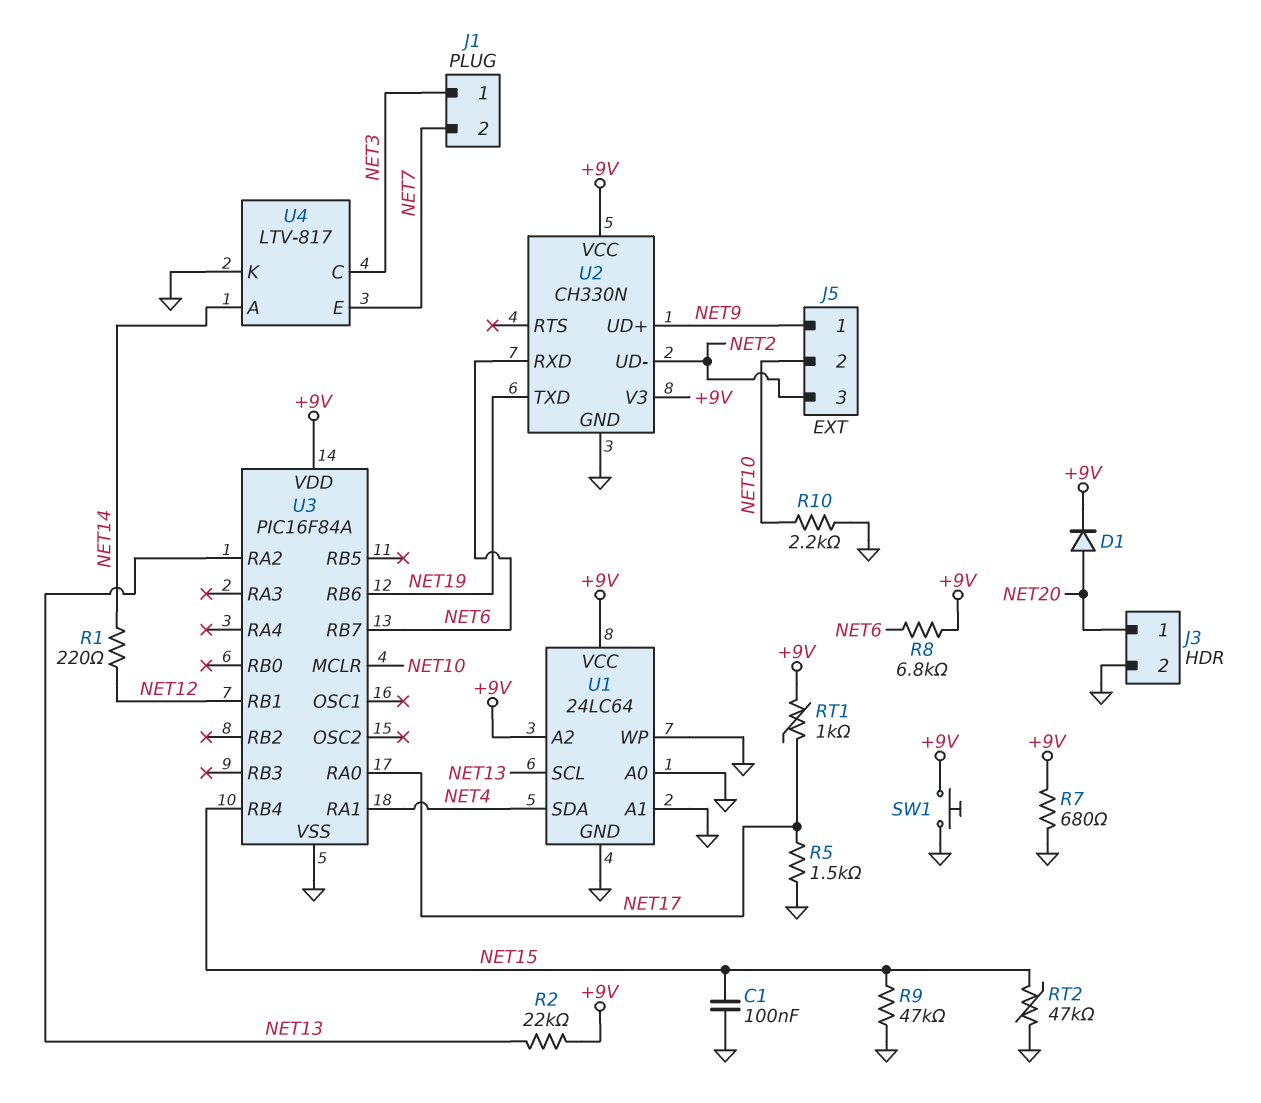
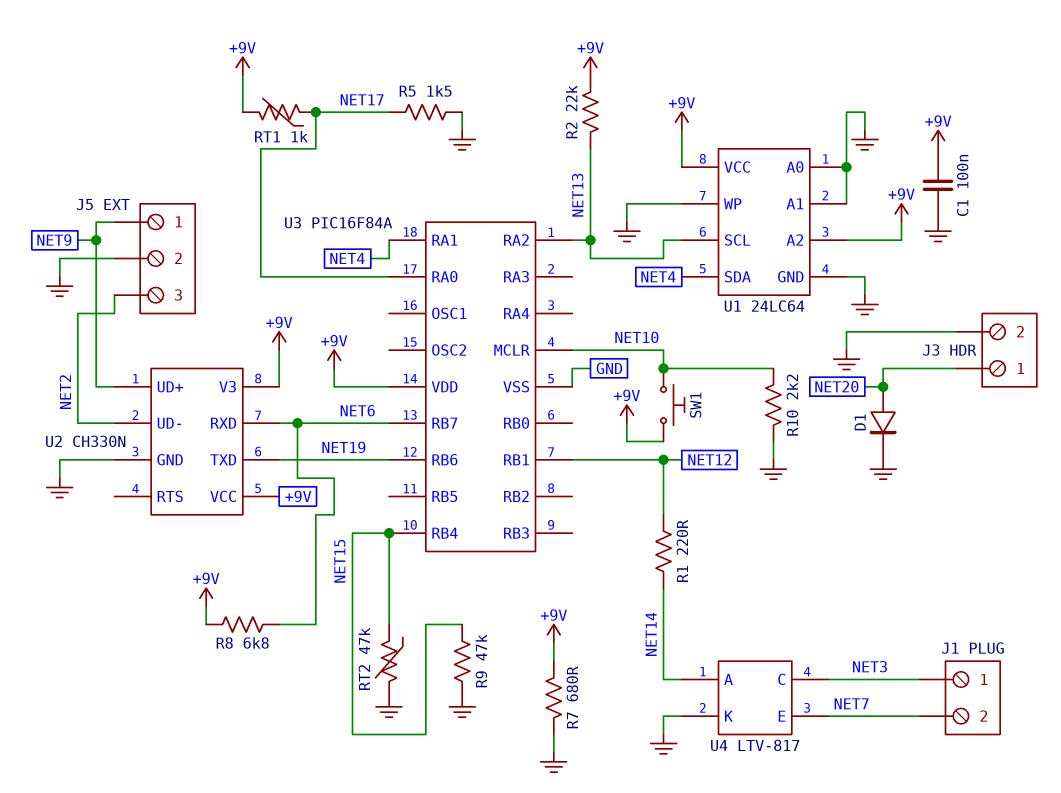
C1: 100nF (GND, NET15) -> 100nF (+9V, GND)
D1: diode (A NET20, K +9V) -> diode (A NET20, K GND)
J5 pin 2: NET10 -> GND
SW1: button (+9V, GND) -> button (+9V, NET10)

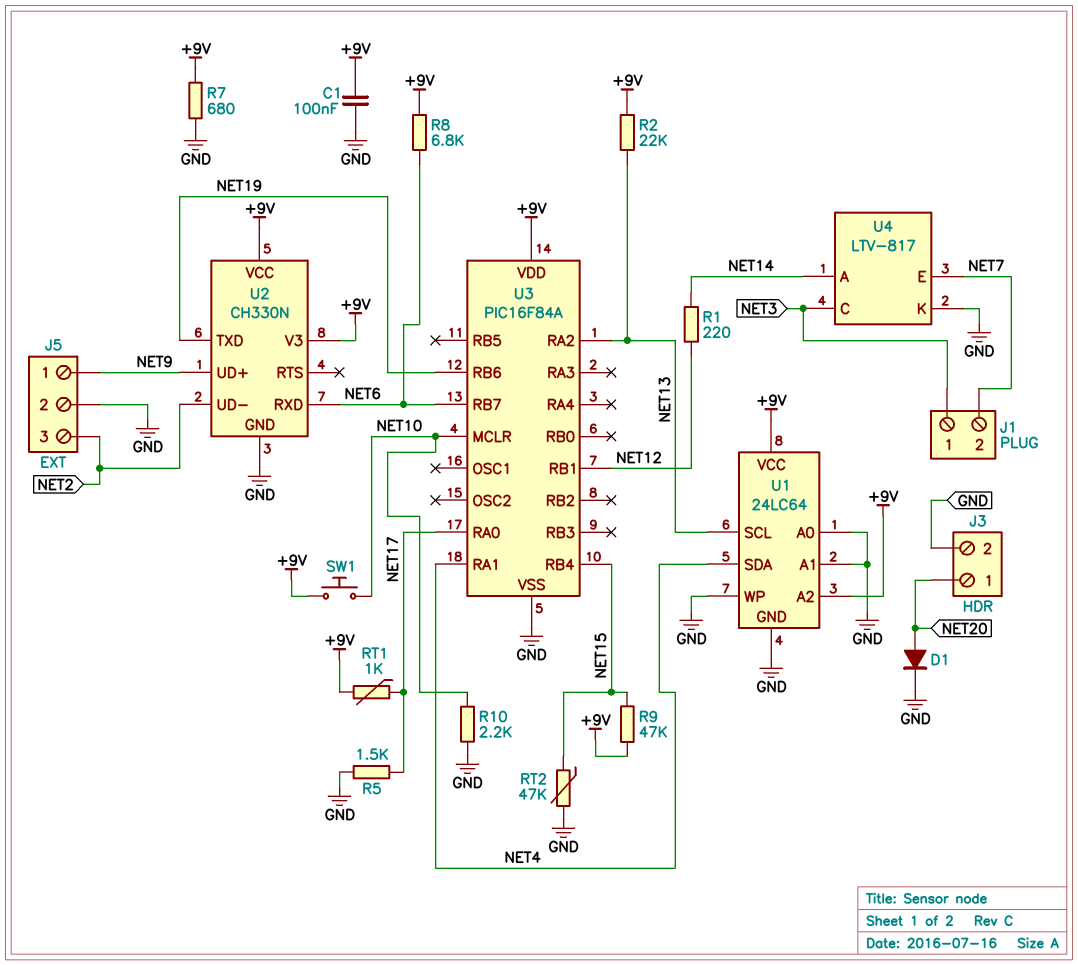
R9: 47k (GND, NET15) -> 47k (+9V, NET15)

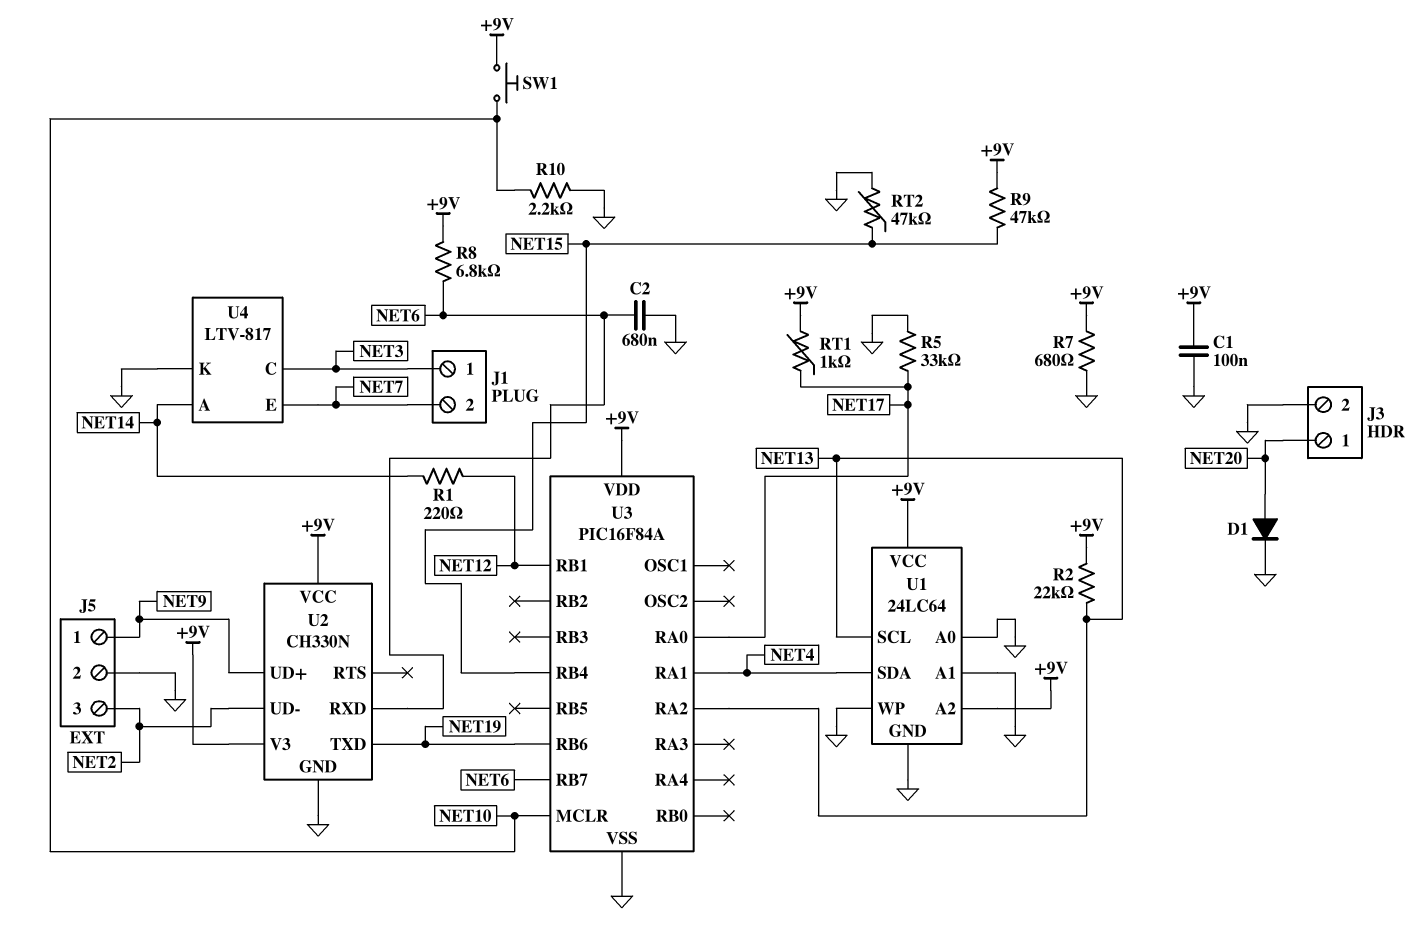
C2: none -> 680nF (GND, NET6)
R5: 1.5k (GND, NET17) -> 33k (GND, NET17)

